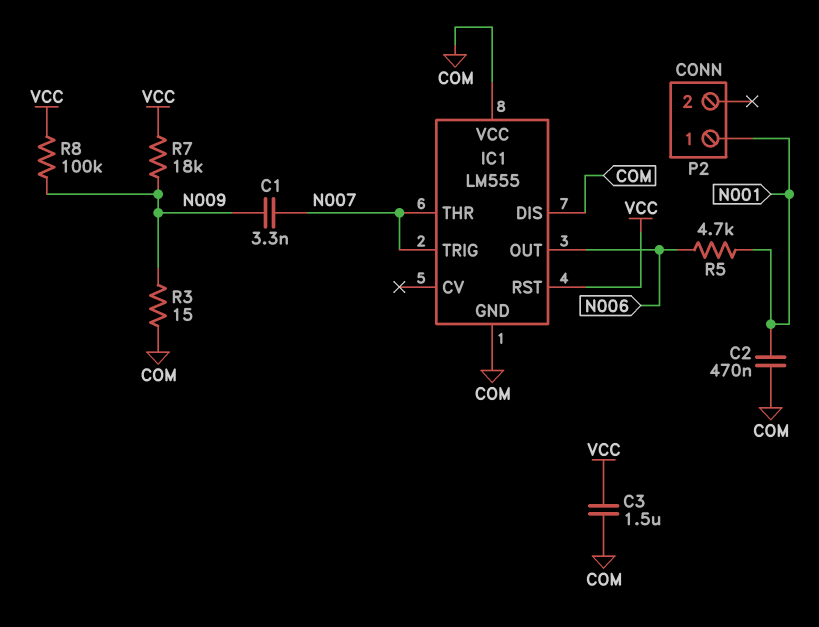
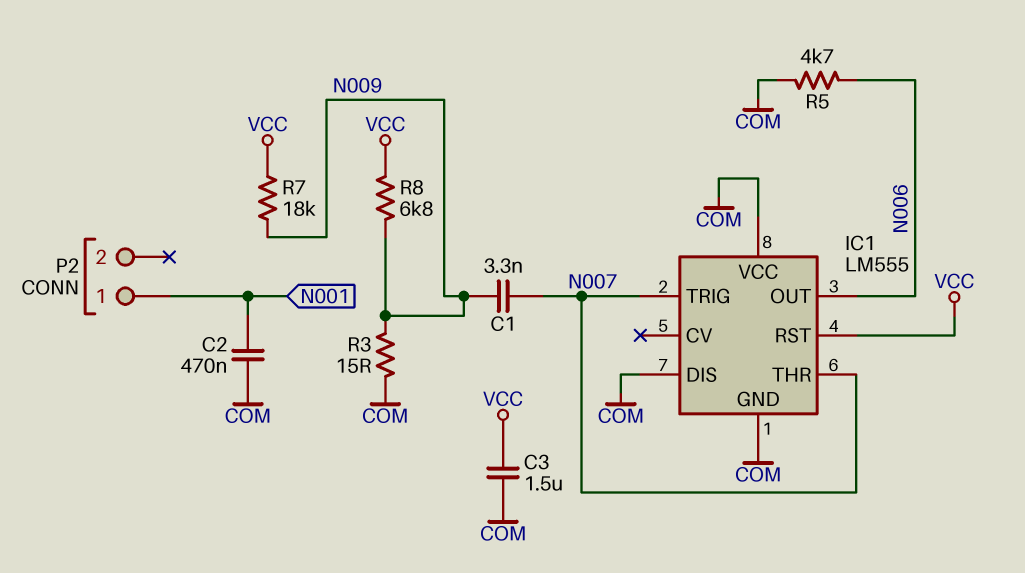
R5: 4.7k (N001, N006) -> 4.7k (COM, N006)
R8: 100k (N009, VCC) -> 6.8k (N009, VCC)

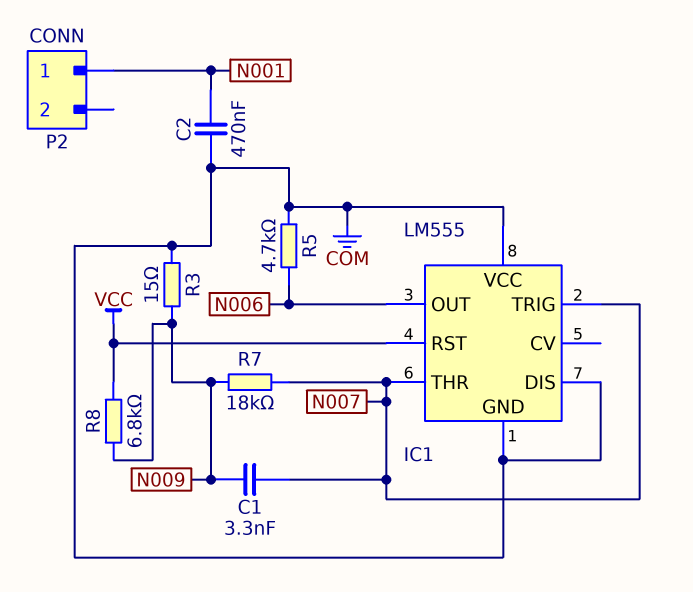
C3: 1.5uF (COM, VCC) -> none
R7: 18k (N009, VCC) -> 18k (N007, N009)

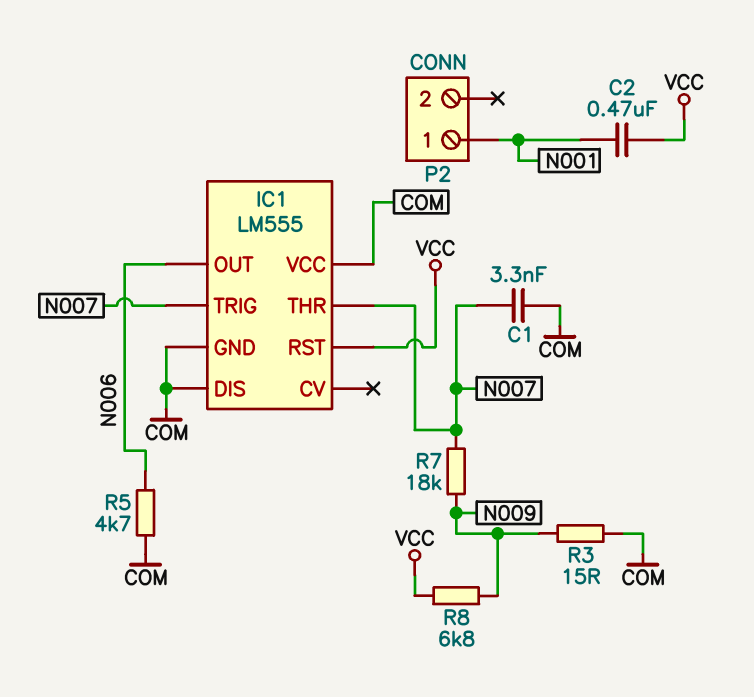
C1: 3.3nF (N007, N009) -> 3.3nF (COM, N007)
C2: 470nF (COM, N001) -> 470nF (N001, VCC)

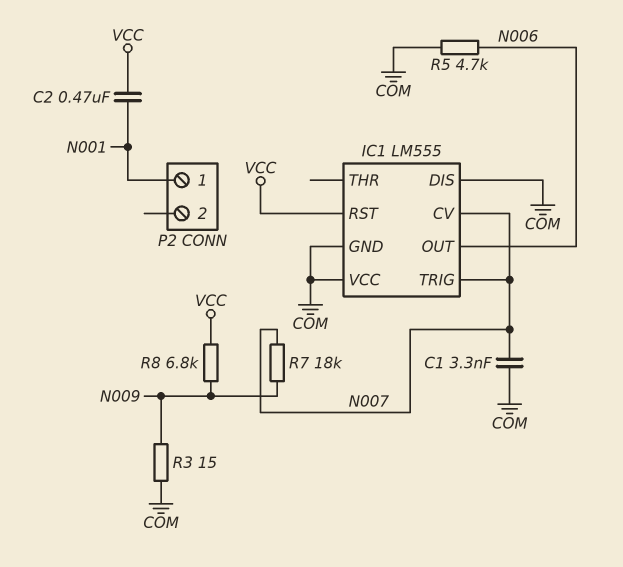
IC1 pin CV: none -> N007
IC1 pin THR: N007 -> none

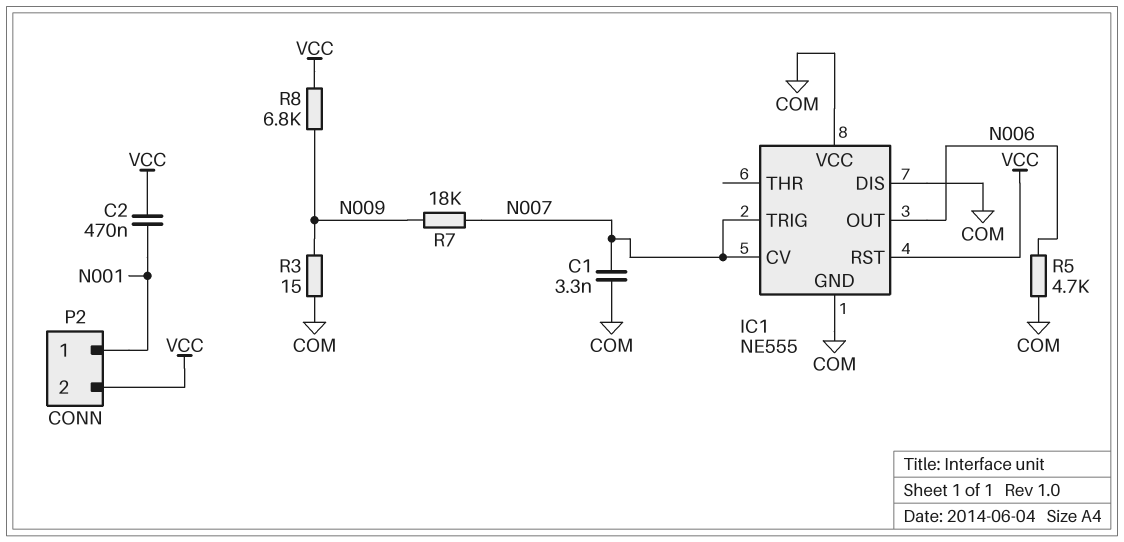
IC1: LM555 -> NE555
P2 pin 2: none -> VCC

